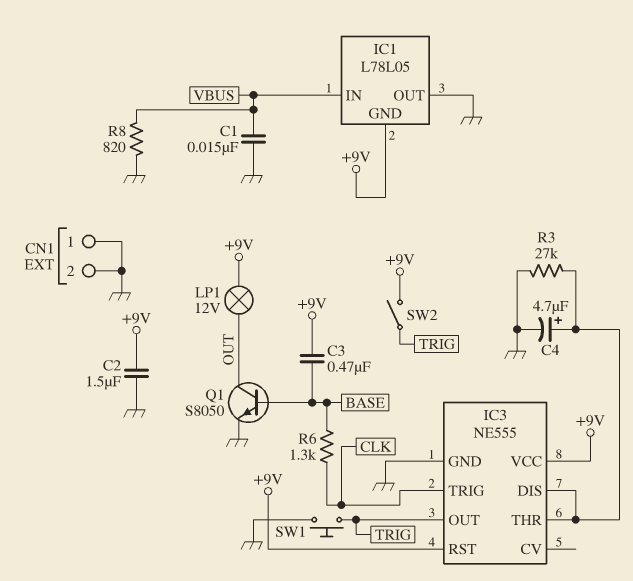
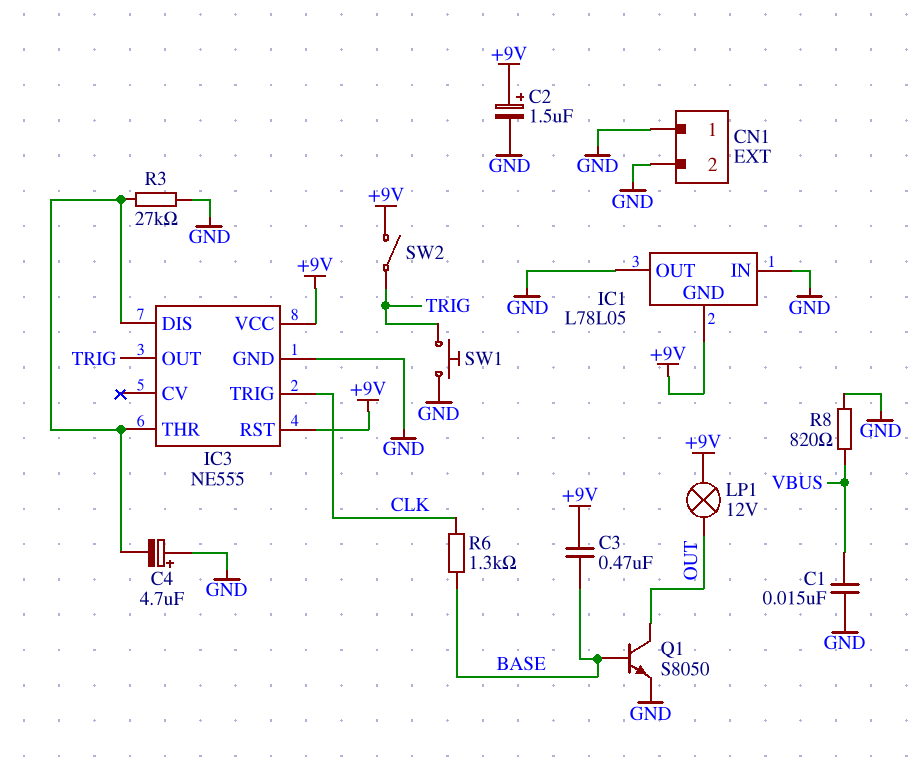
C2: 1.5uF (+9V, GND) -> 1.5uF (plus +9V, minus GND)
C4: 4.7uF (plus IC3/DIS, minus GND) -> 4.7uF (plus GND, minus IC3/DIS)
IC1 pin IN: VBUS -> GND

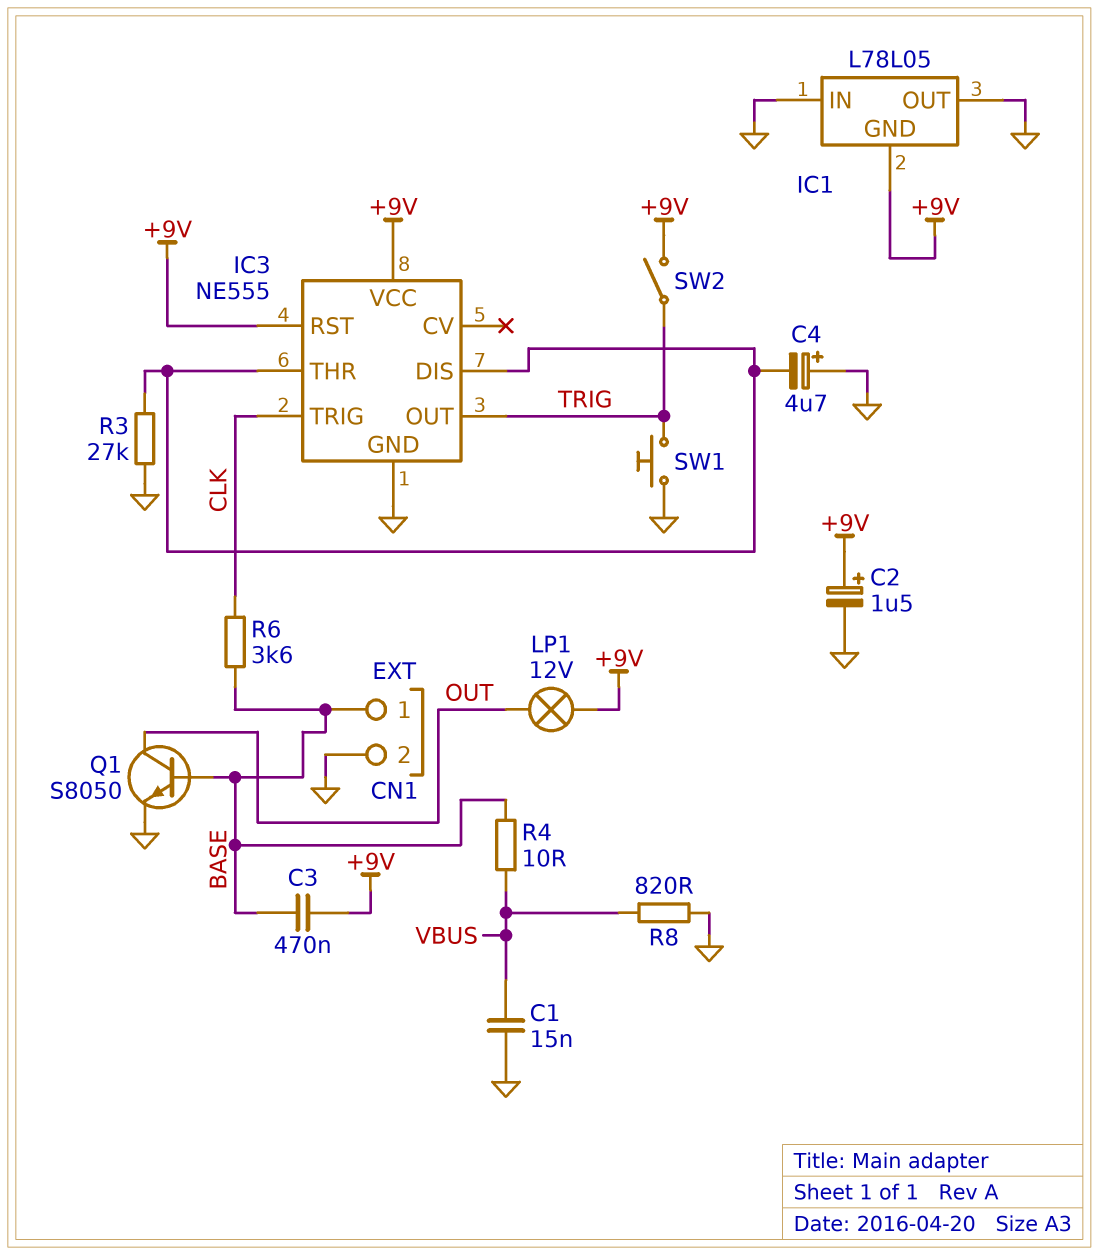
CN1 pin 1: GND -> BASE
R4: none -> 10 (BASE, VBUS)
R6: 1.3k (BASE, CLK) -> 3.6k (BASE, CLK)

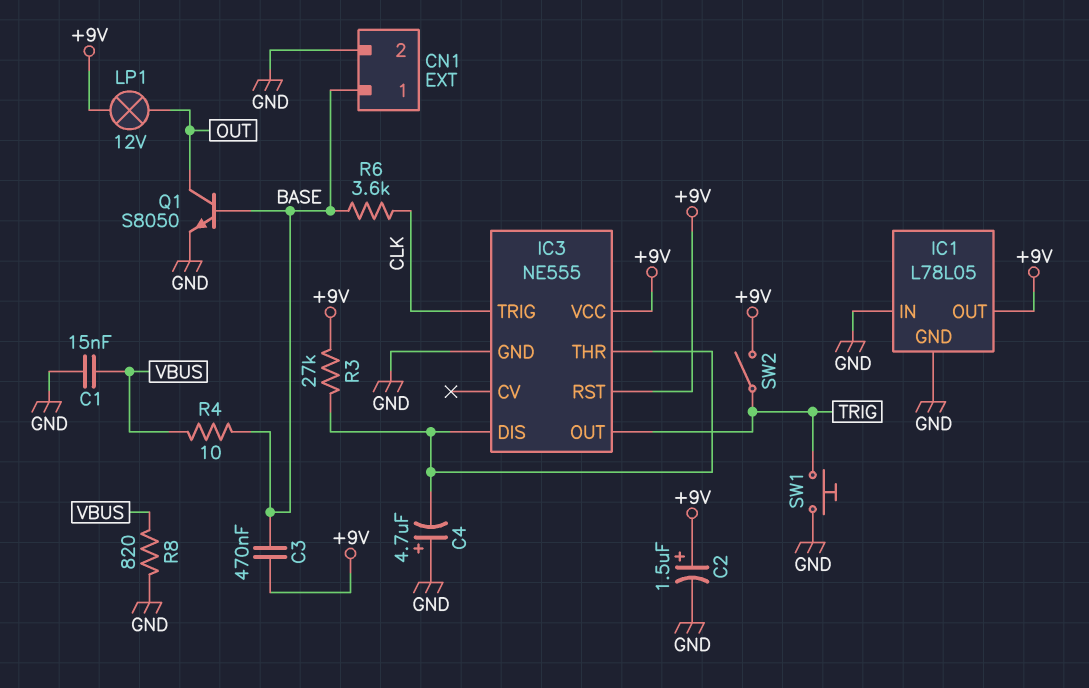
IC1 pin GND: +9V -> GND
IC1 pin OUT: GND -> +9V
R3: 27k (GND, IC3/DIS) -> 27k (+9V, IC3/DIS)

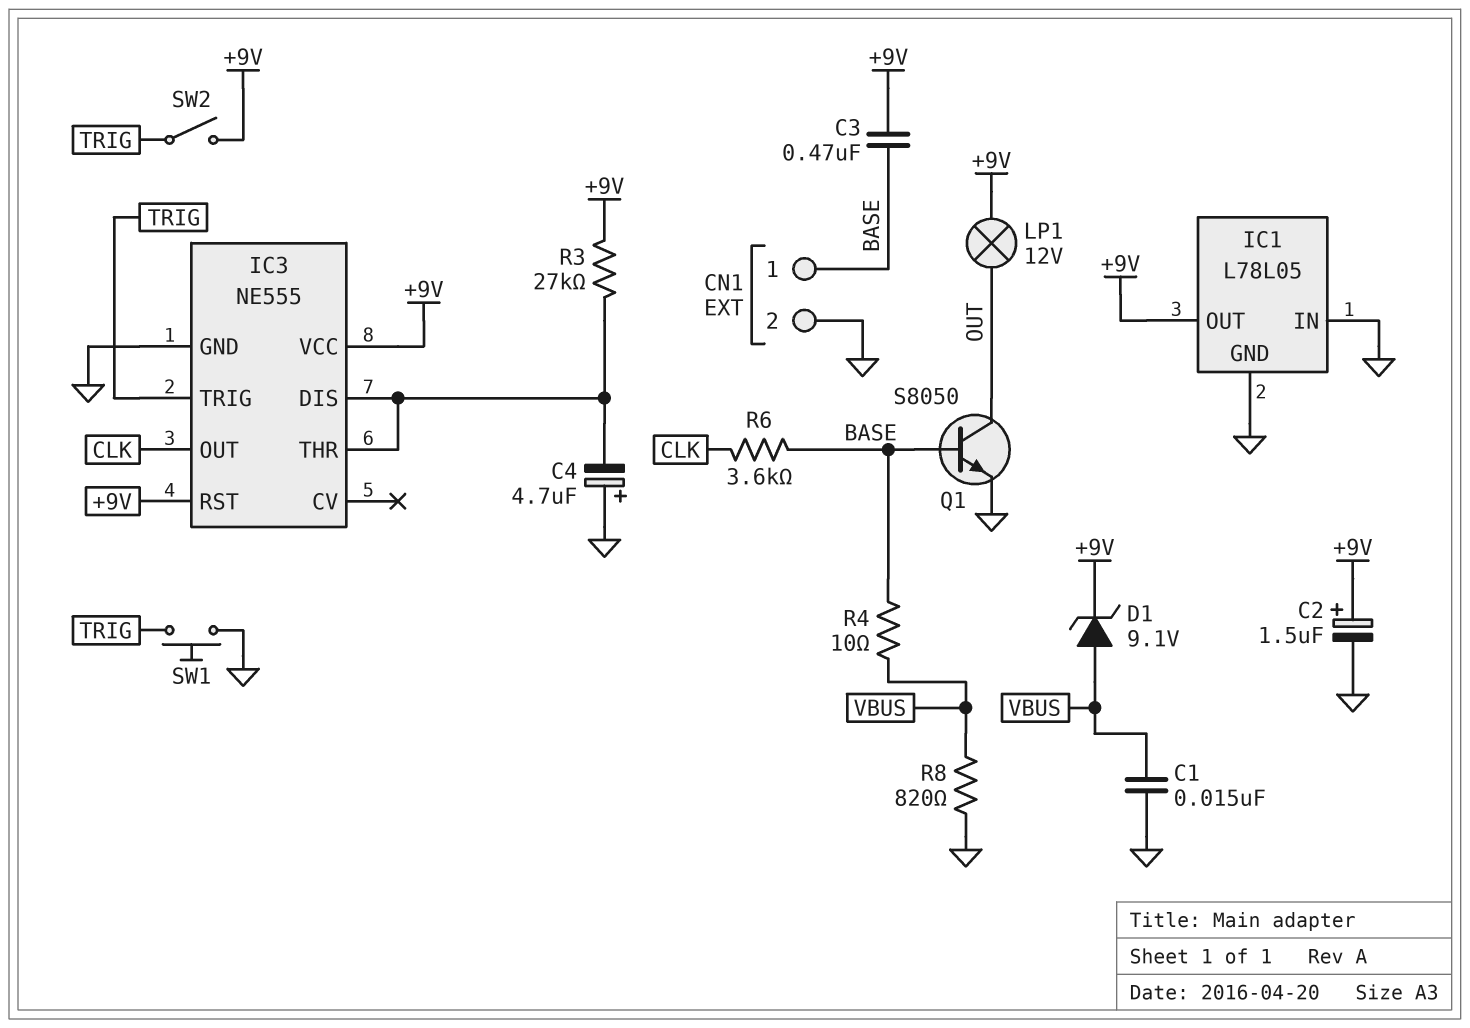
D1: none -> zener 9.1V (A VBUS, K +9V)
IC3 pin OUT: TRIG -> CLK
IC3 pin TRIG: CLK -> TRIG

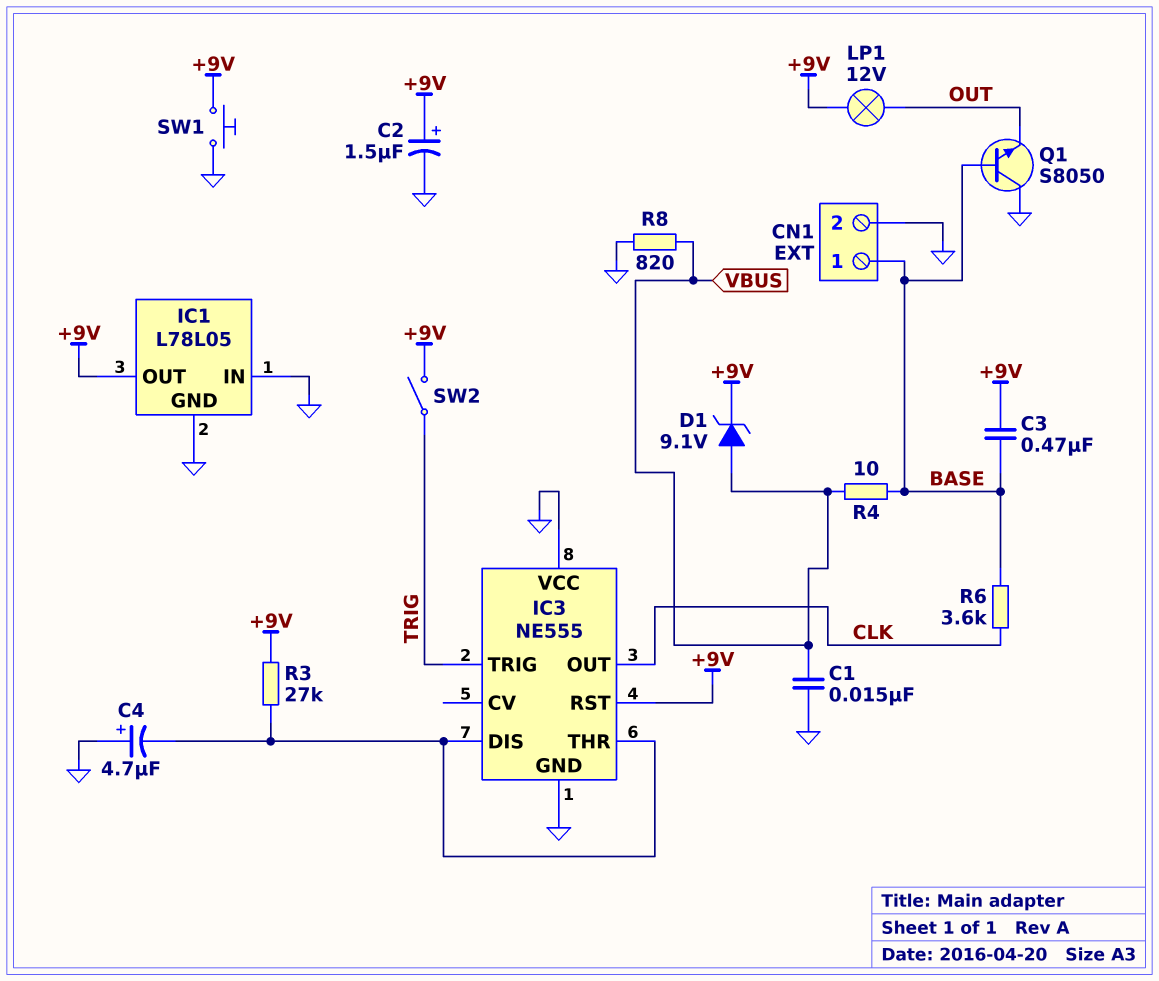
IC3 pin VCC: +9V -> GND
Q1: NPN S8050 (B BASE, C OUT, E GND) -> NPN S8050 (B BASE, C GND, E OUT)
SW1: button (GND, TRIG) -> button (+9V, GND)

